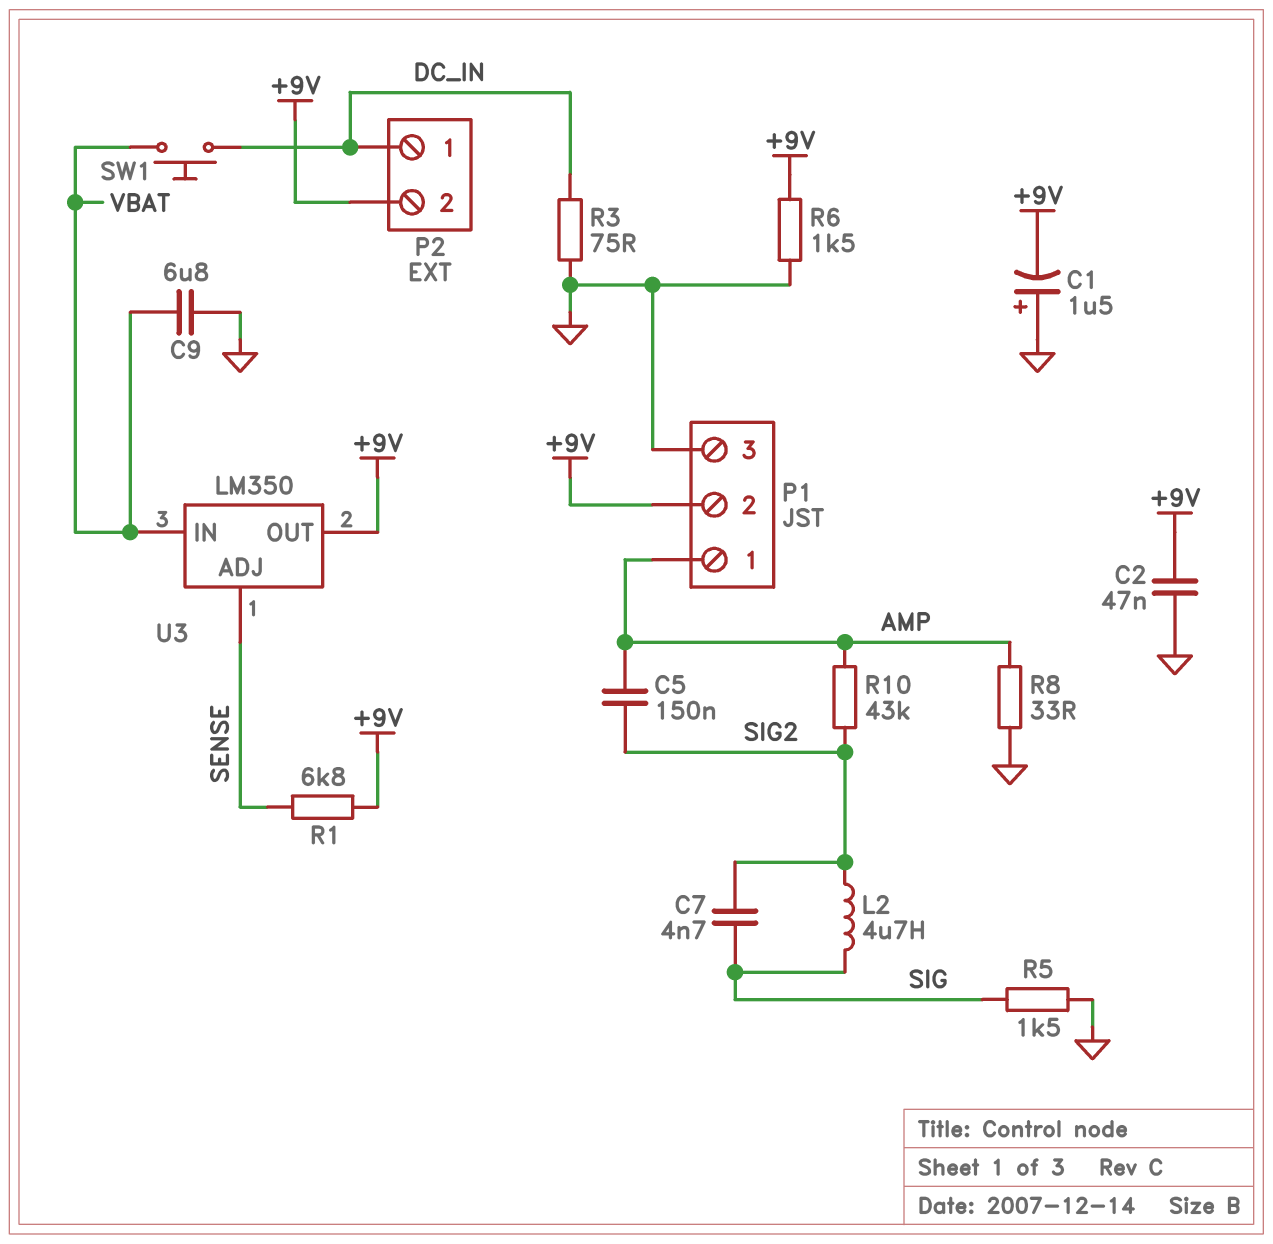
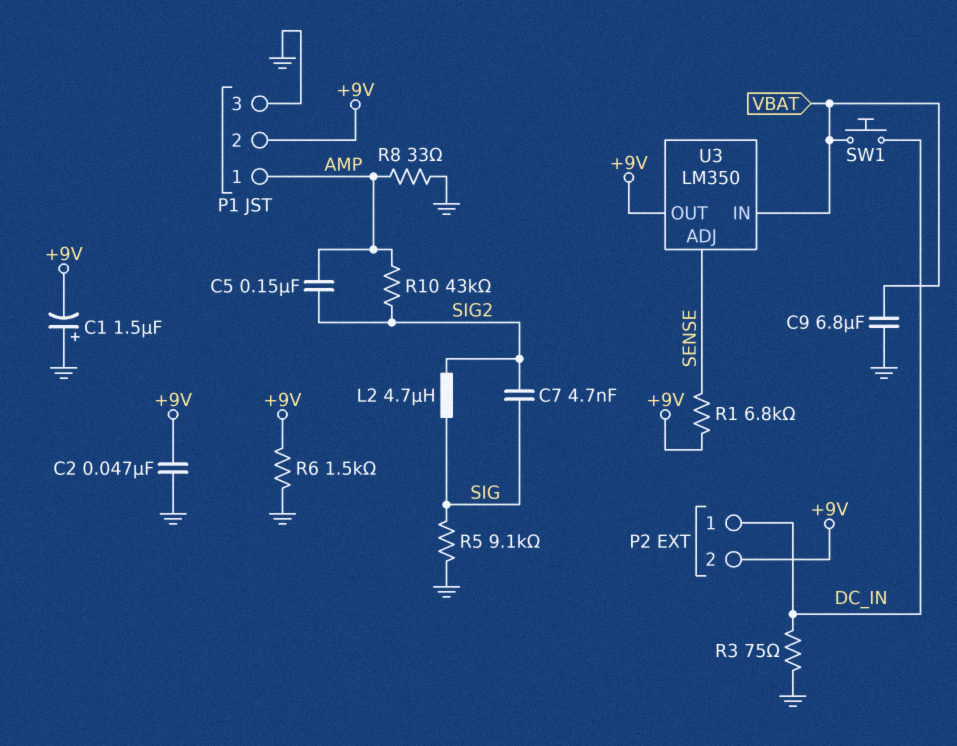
R5: 1.5k (GND, SIG) -> 9.1k (GND, SIG)

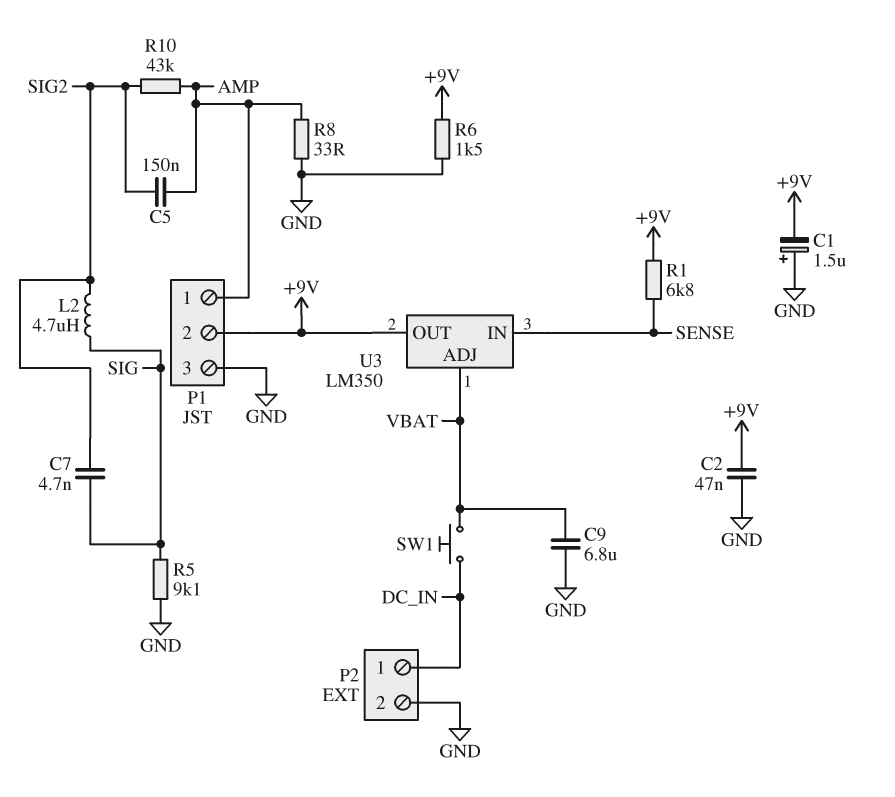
P2 pin 2: +9V -> GND
R3: 75 (DC_IN, GND) -> none
U3 pin ADJ: SENSE -> VBAT
U3 pin IN: VBAT -> SENSE

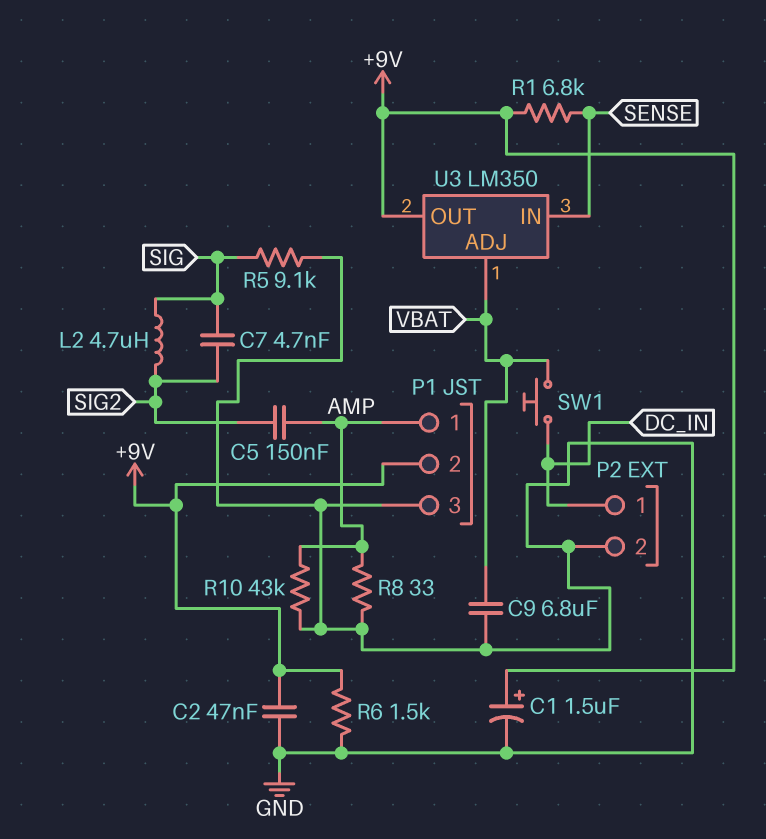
C1: 1.5uF (plus GND, minus +9V) -> 1.5uF (plus +9V, minus GND)
R10: 43k (AMP, SIG2) -> 43k (AMP, GND)

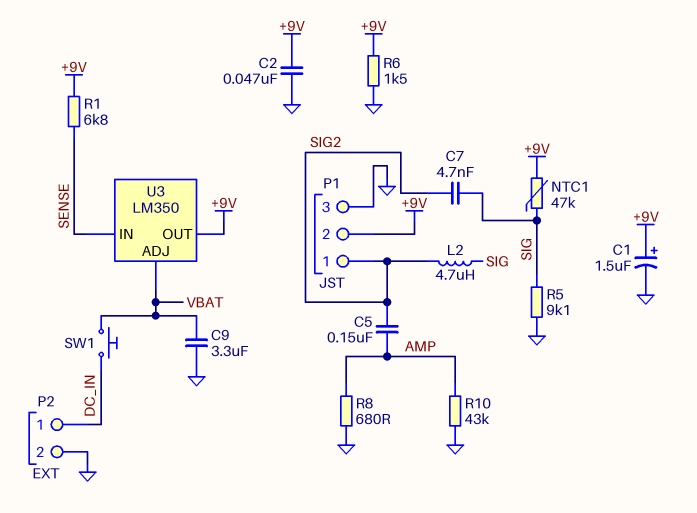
C9: 6.8uF (GND, VBAT) -> 3.3uF (GND, VBAT)
NTC1: none -> 47k (+9V, SIG)
P1 pin 1: AMP -> SIG2
R8: 33 (AMP, GND) -> 680 (AMP, GND)

